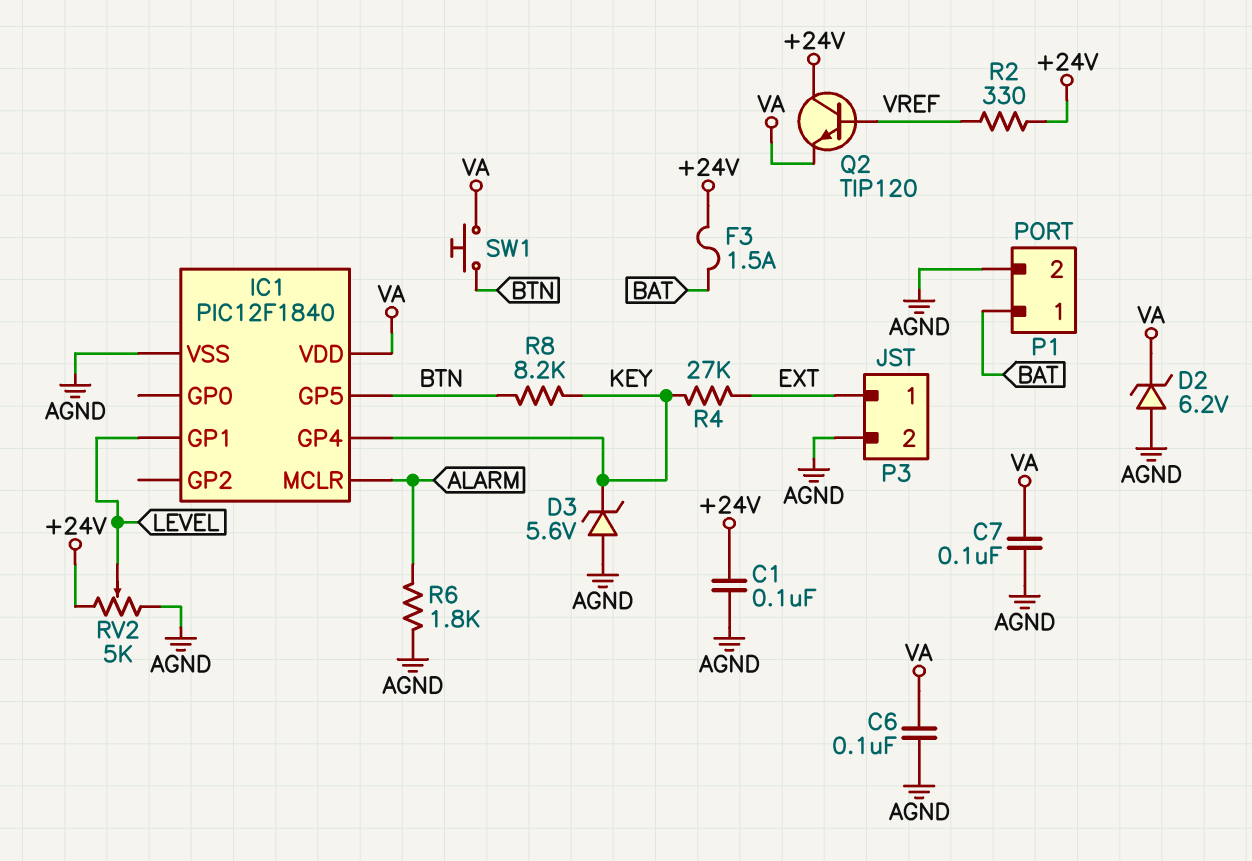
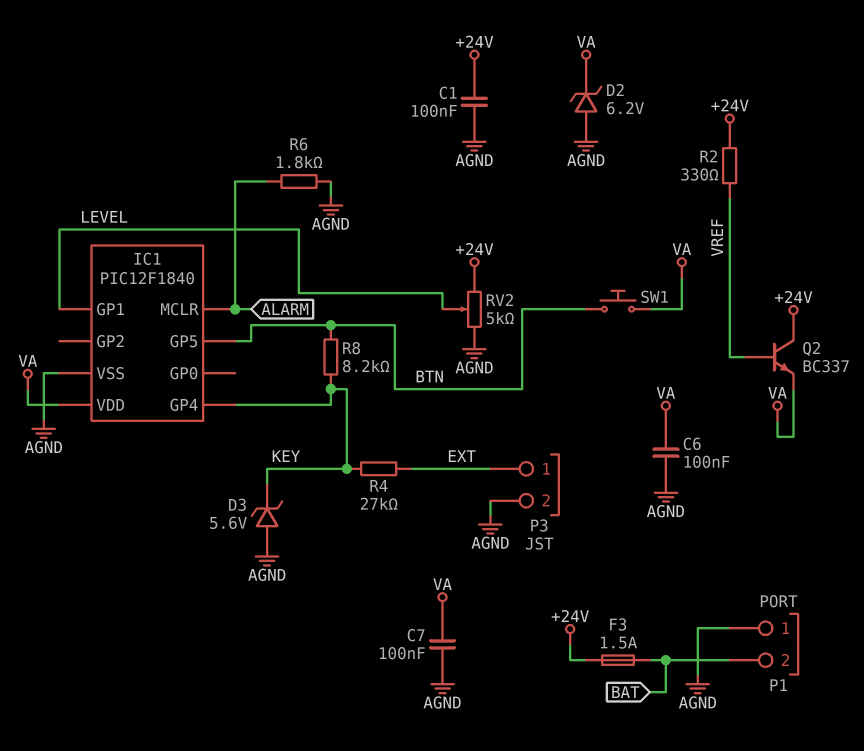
P1 pin 1: BAT -> AGND
P1 pin 2: AGND -> BAT
Q2: NPN TIP120 (B VREF, C +24V, E VA) -> NPN BC337 (B VREF, C +24V, E VA)

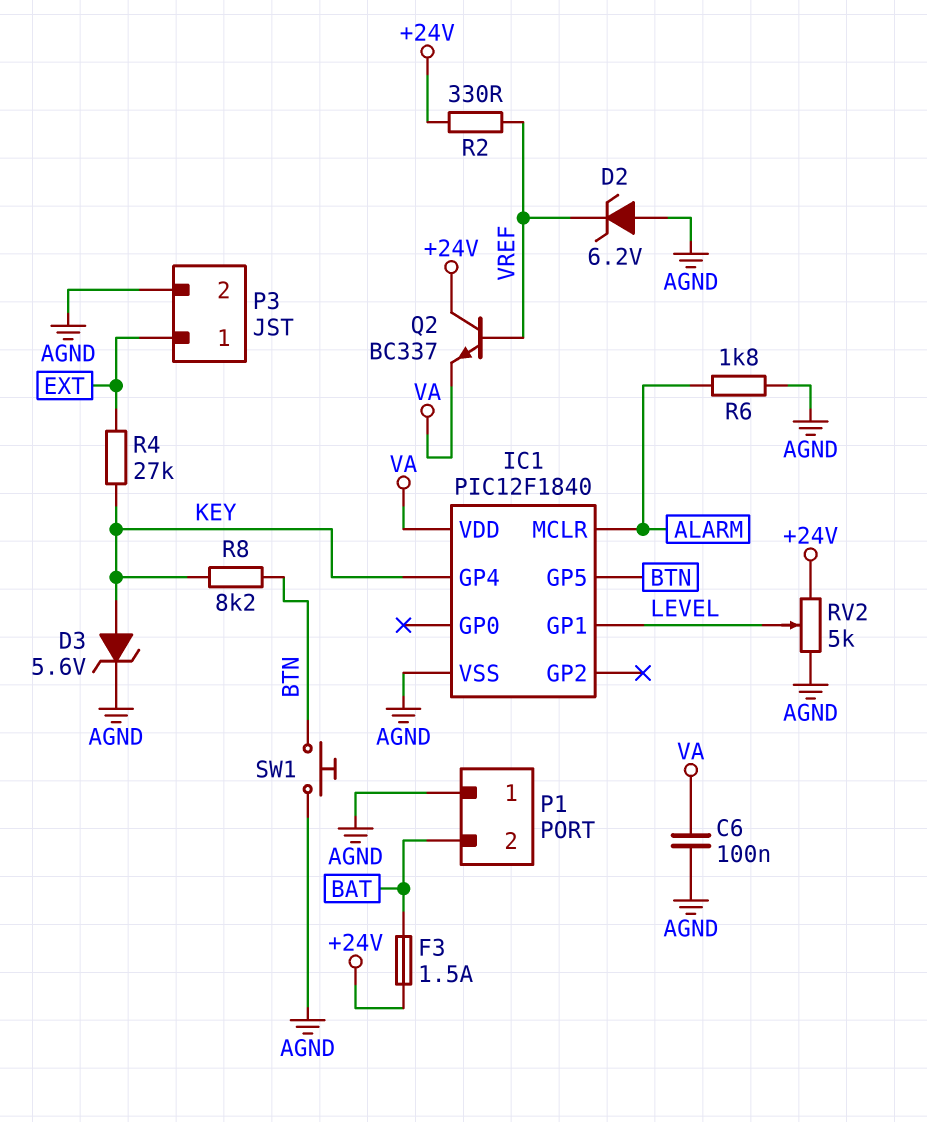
C1: 100nF (+24V, AGND) -> none
C7: 100nF (AGND, VA) -> none
D2: zener 6.2V (A AGND, K VA) -> zener 6.2V (A AGND, K VREF)
D3: zener 5.6V (A AGND, K KEY) -> zener 5.6V (A KEY, K AGND)
SW1: button (BTN, VA) -> button (AGND, BTN)

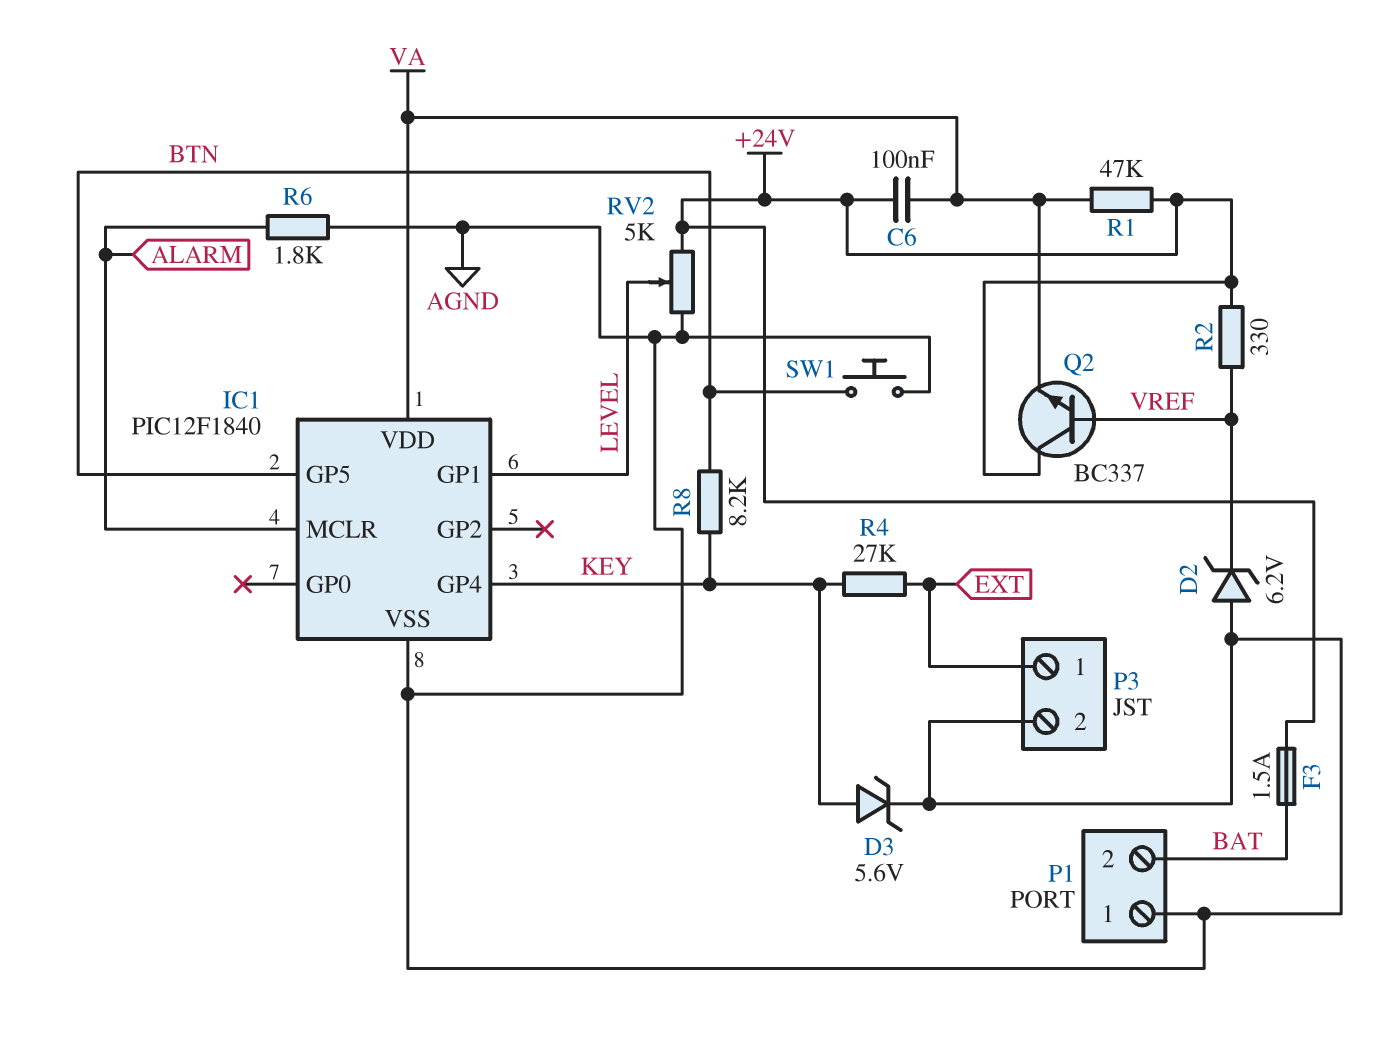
C6: 100nF (AGND, VA) -> 100nF (+24V, VA)
R1: none -> 47k (+24V, VA)

